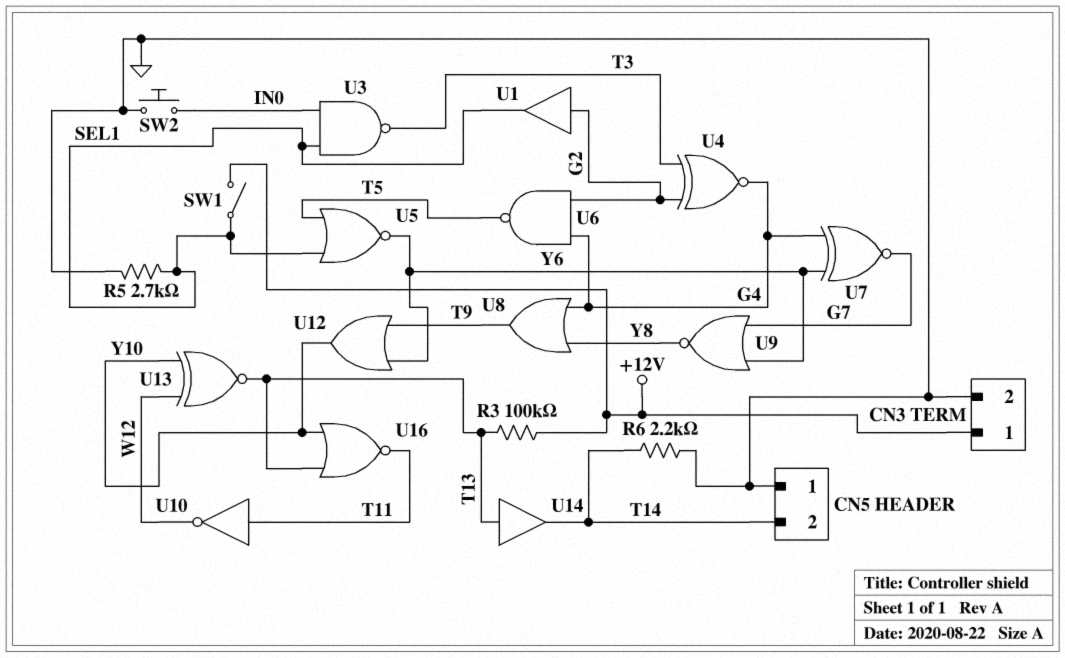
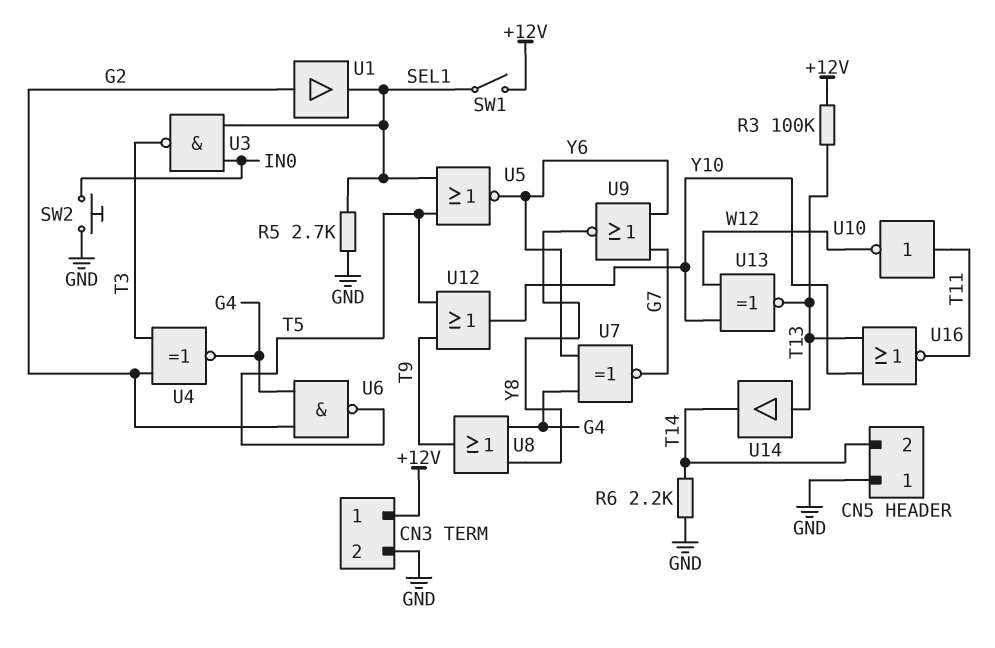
U12: OR (in T9, in Y6, out Y10) -> OR (in T5, in T9, out Y10)

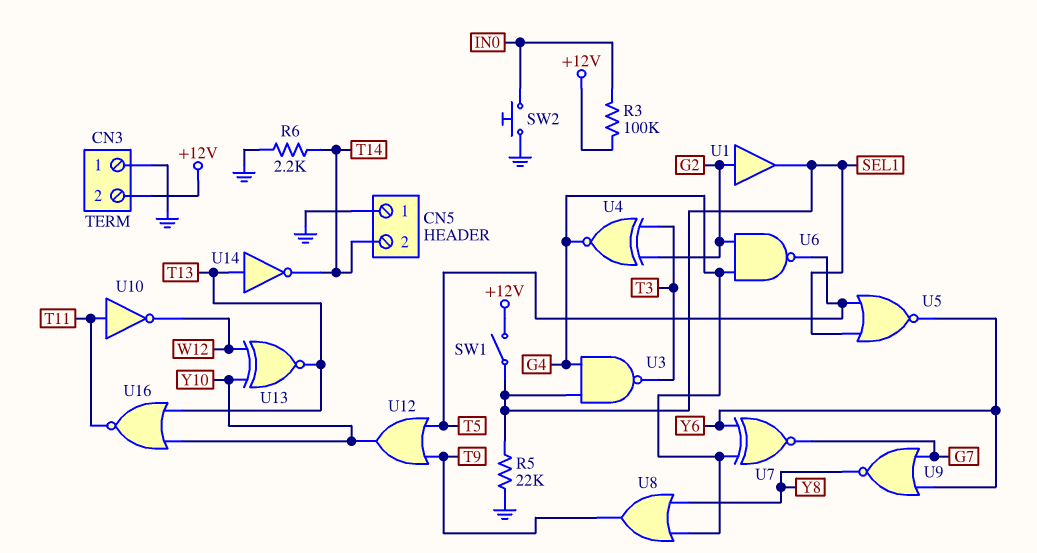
CN3 pin 1: +12V -> GND
CN3 pin 2: GND -> +12V
R3: 100k (+12V, T13) -> 100k (+12V, IN0)
R5: 2.7k (GND, SEL1) -> 22k (GND, SEL1)
U3: NAND (in IN0, in SEL1, out T3) -> NAND (in G4, in SEL1, out T3)
U14: buffer (in T13, out T14) -> NOT (in T13, out T14)

